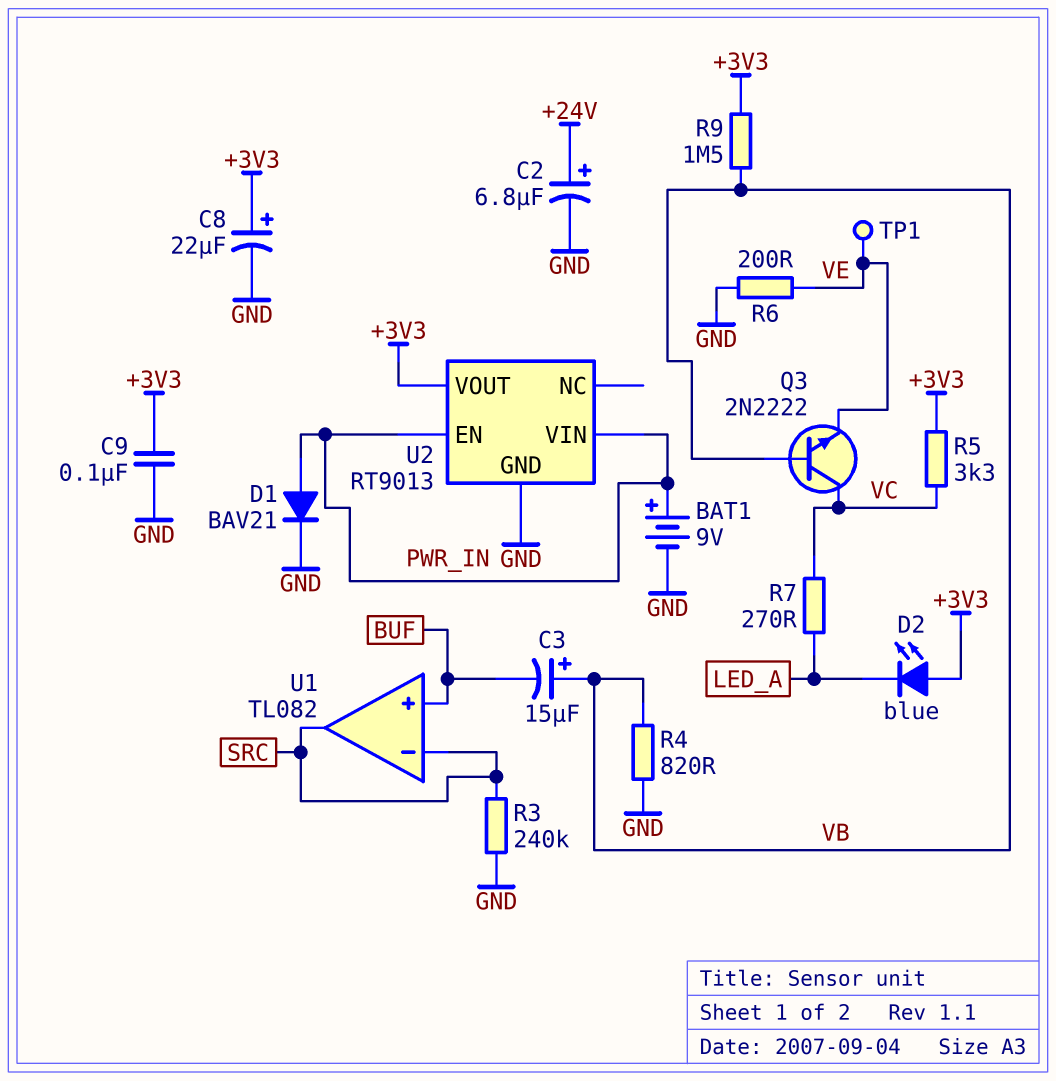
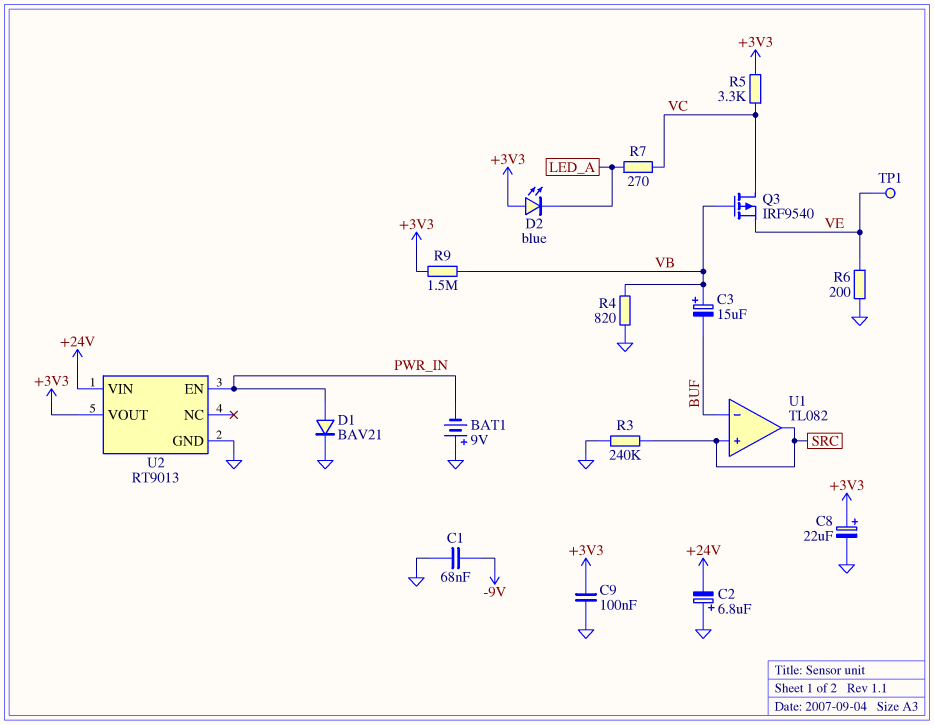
BAT1: 9V (plus PWR_IN, minus GND) -> 9V (plus GND, minus PWR_IN)
C1: none -> 68nF (-9V, GND)
C2: 6.8uF (plus +24V, minus GND) -> 6.8uF (plus GND, minus +24V)
Q3: NPN 2N2222 (B VB, C VC, E VE) -> PMOS IRF9540 (G VB, D VC, S VE)
U1 pin in+: BUF -> SRC
U1 pin in-: SRC -> BUF
U2 pin VIN: PWR_IN -> +24V

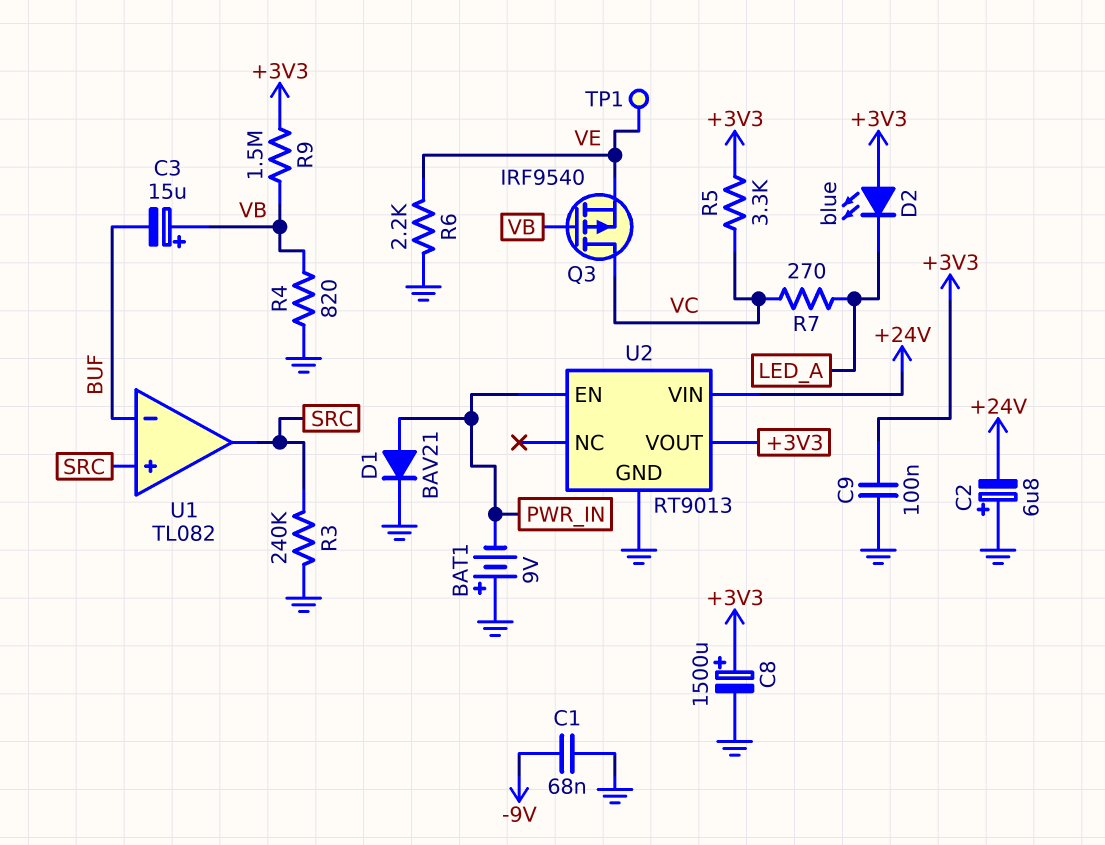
C8: 22uF (plus +3V3, minus GND) -> 1500uF (plus +3V3, minus GND)
R6: 200 (GND, VE) -> 2.2k (GND, VE)

